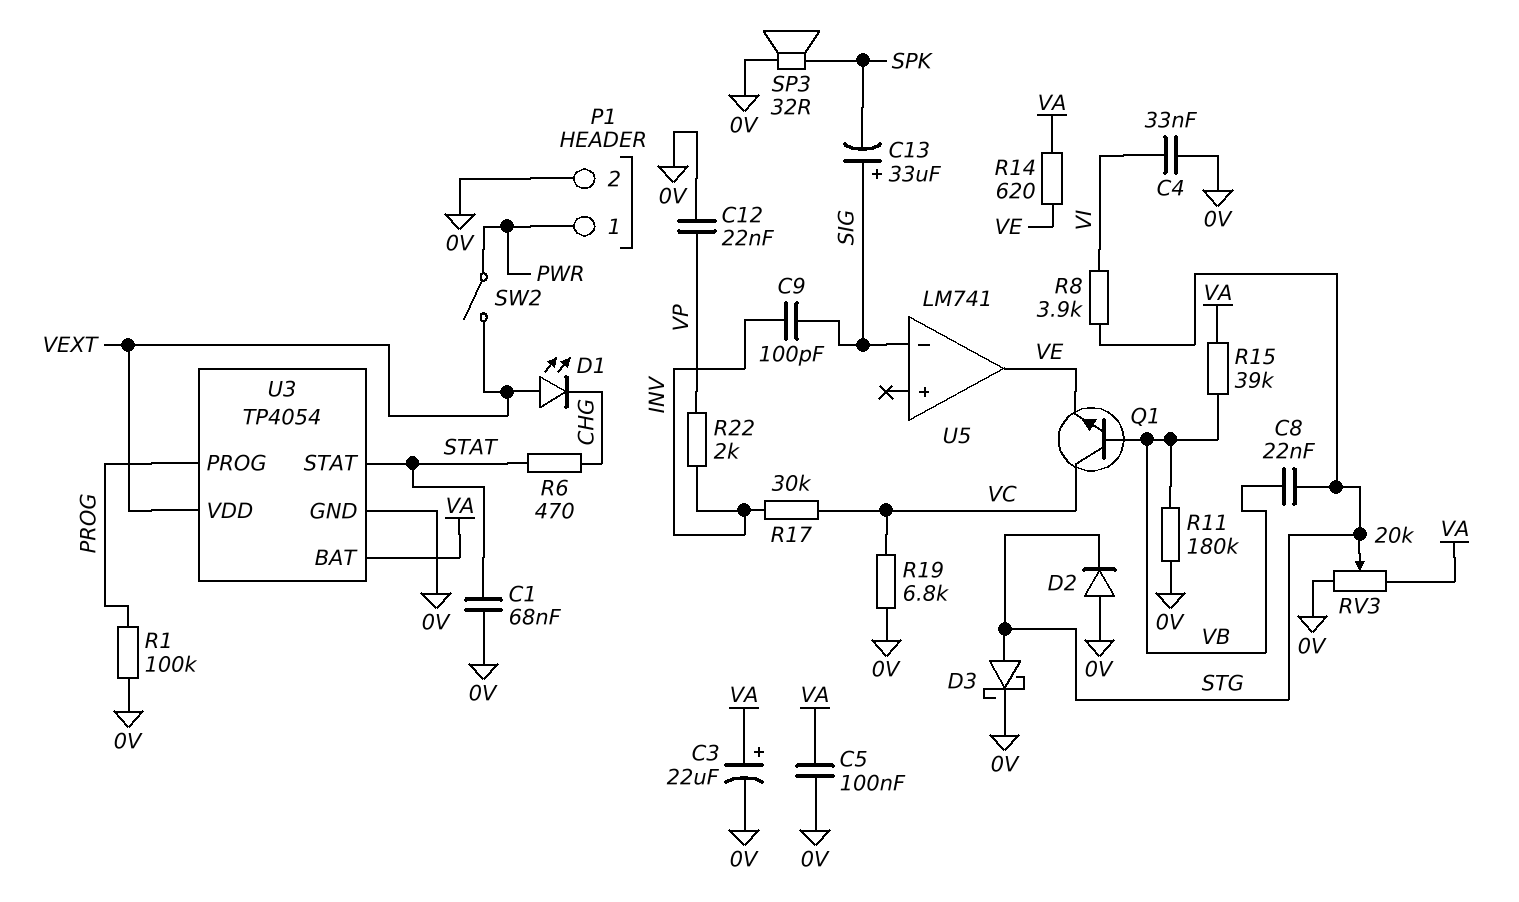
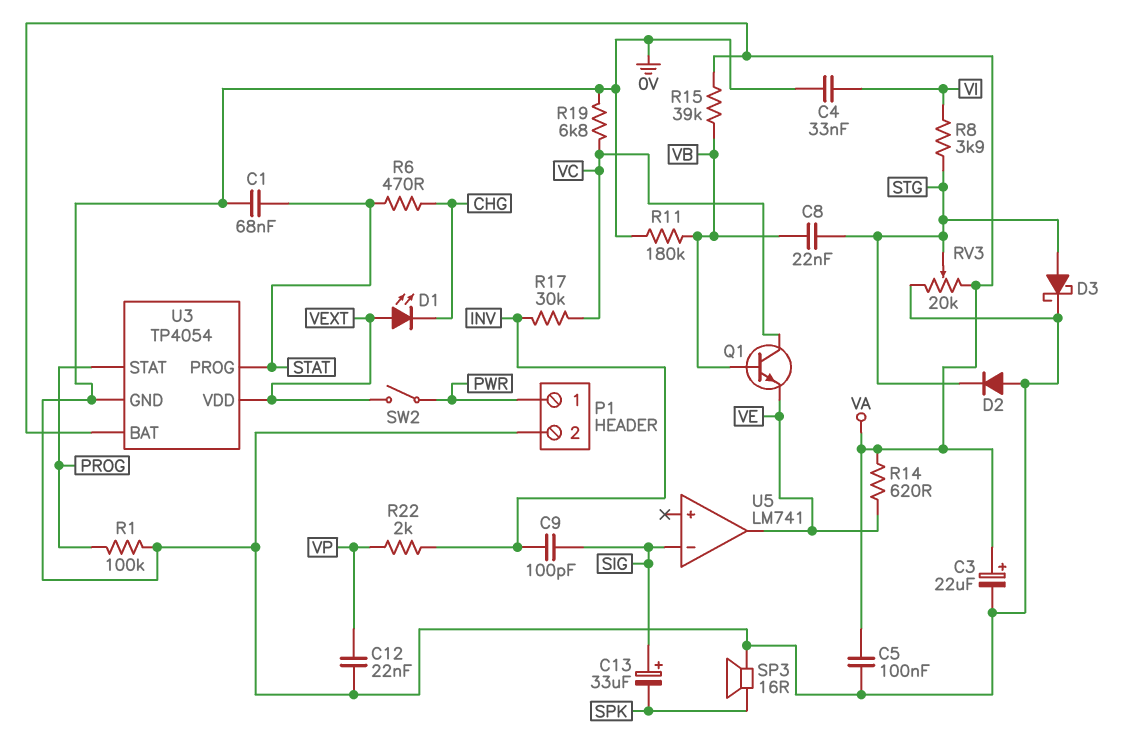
SP3: speaker 32R (0V, SPK) -> speaker 16R (0V, SPK)
U3 pin PROG: PROG -> STAT
U3 pin STAT: STAT -> PROG

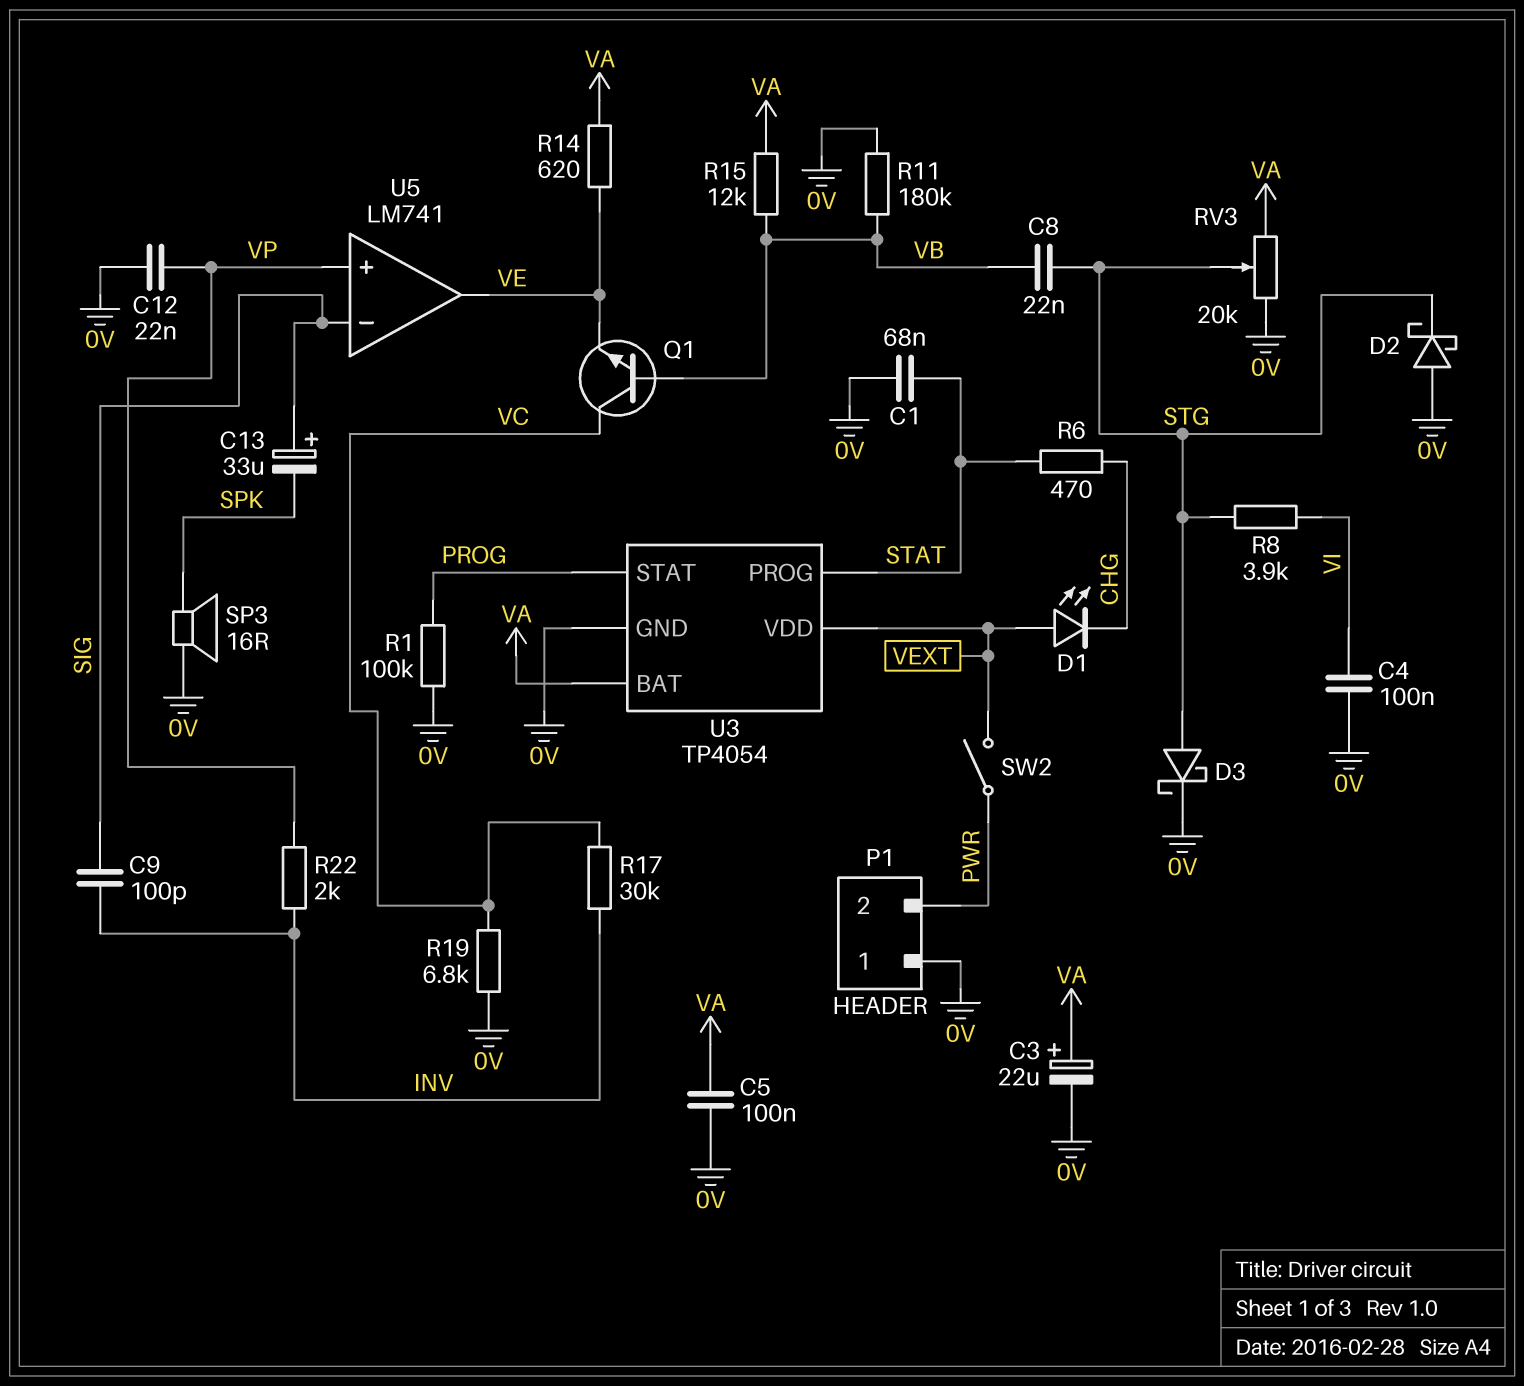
C4: 33nF (0V, VI) -> 100nF (0V, VI)
D2: diode (A 0V, K STG) -> schottky (A 0V, K STG)
P1 pin 1: PWR -> 0V
P1 pin 2: 0V -> PWR
R15: 39k (VA, VB) -> 12k (VA, VB)
U5 pin in+: none -> VP

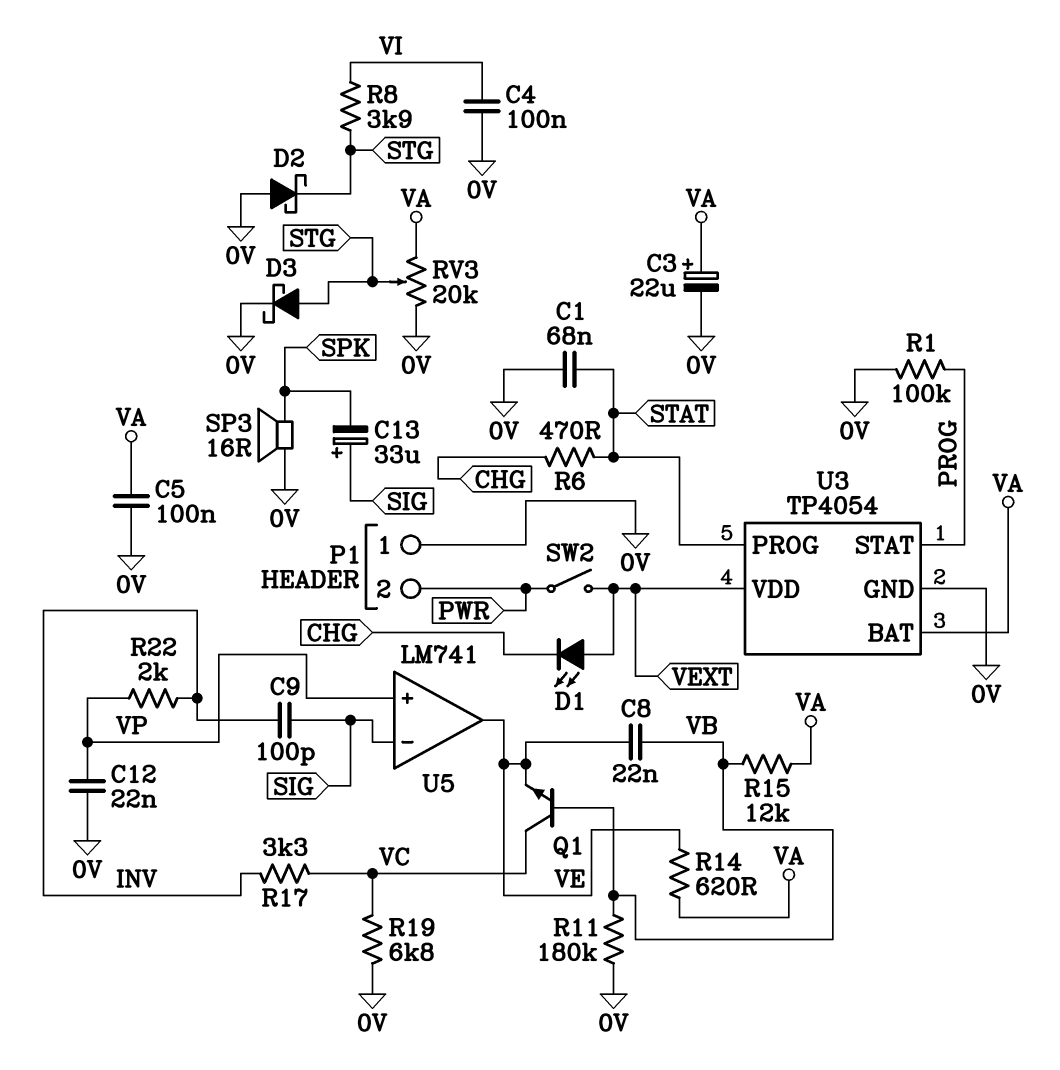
C8: 22nF (STG, VB) -> 22nF (VB, VE)
R17: 30k (INV, VC) -> 3.3k (INV, VC)

